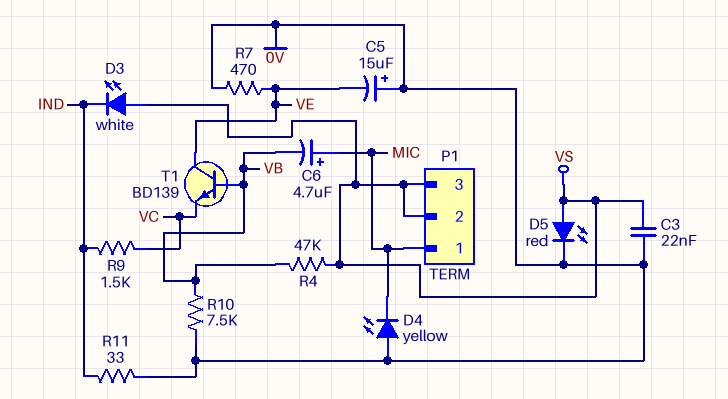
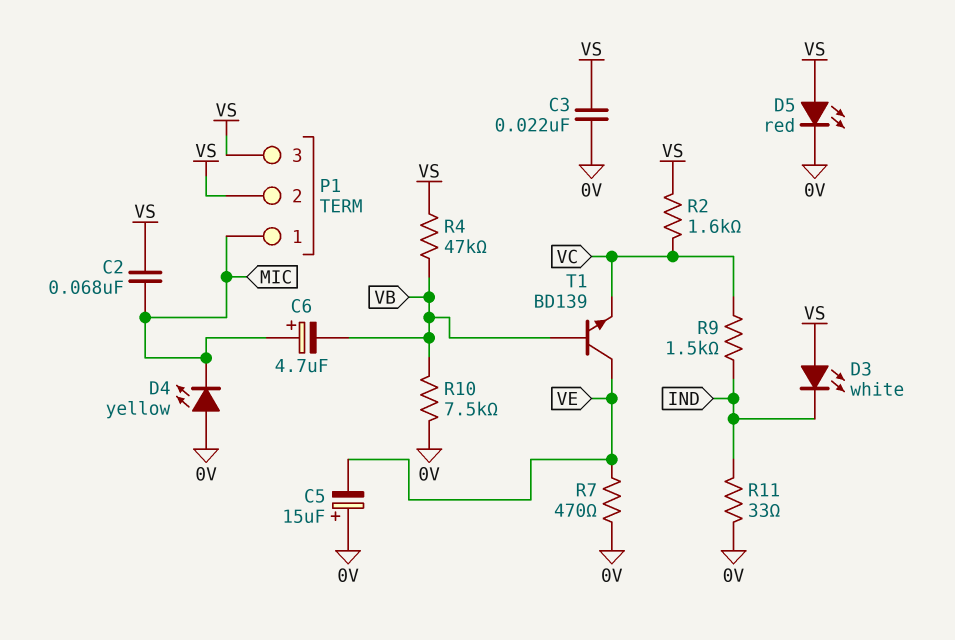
C2: none -> 68nF (MIC, VS)
R2: none -> 1.6k (VC, VS)

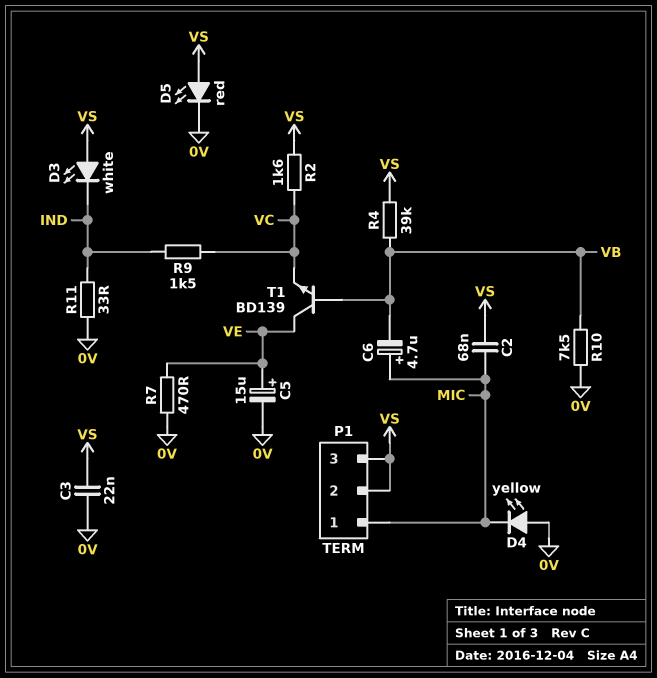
C5: 15uF (plus 0V, minus VE) -> 15uF (plus VE, minus 0V)
R4: 47k (VB, VS) -> 39k (VB, VS)

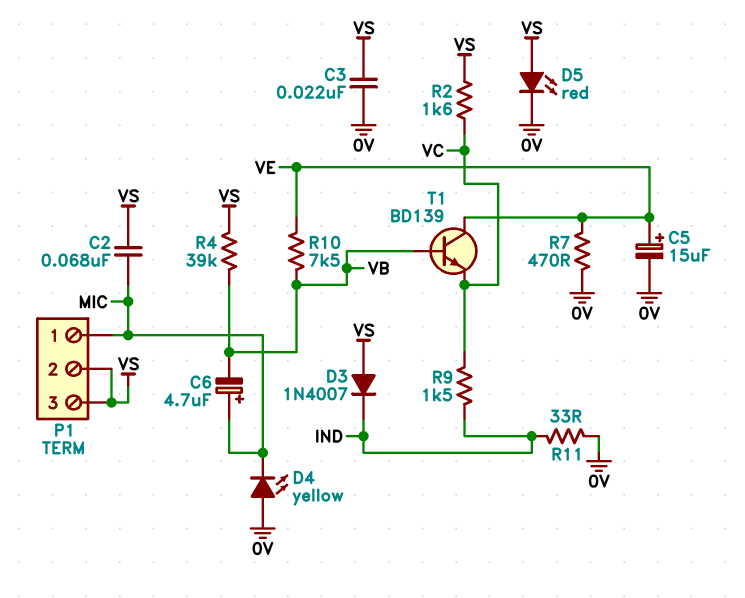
D3: LED white (A VS, K IND) -> diode 1N4007 (A VS, K IND)
R10: 7.5k (0V, VB) -> 7.5k (VB, VE)

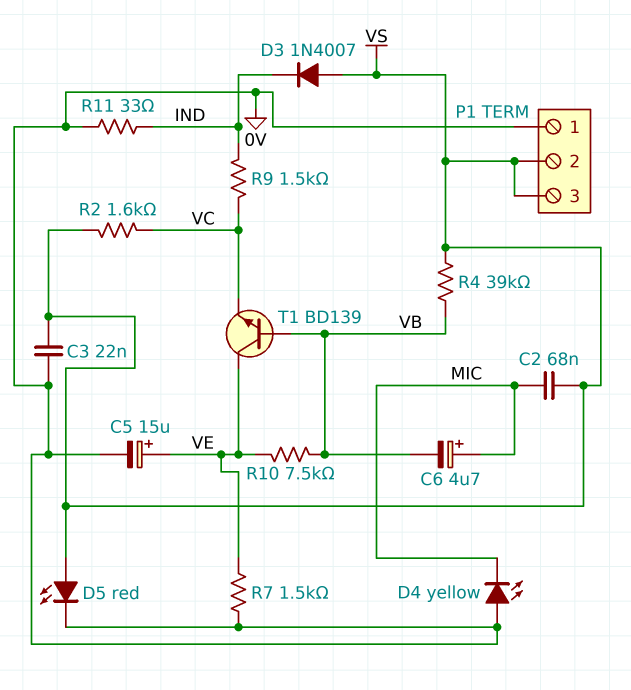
P1 pin 1: MIC -> 0V
R7: 470 (0V, VE) -> 1.5k (0V, VE)

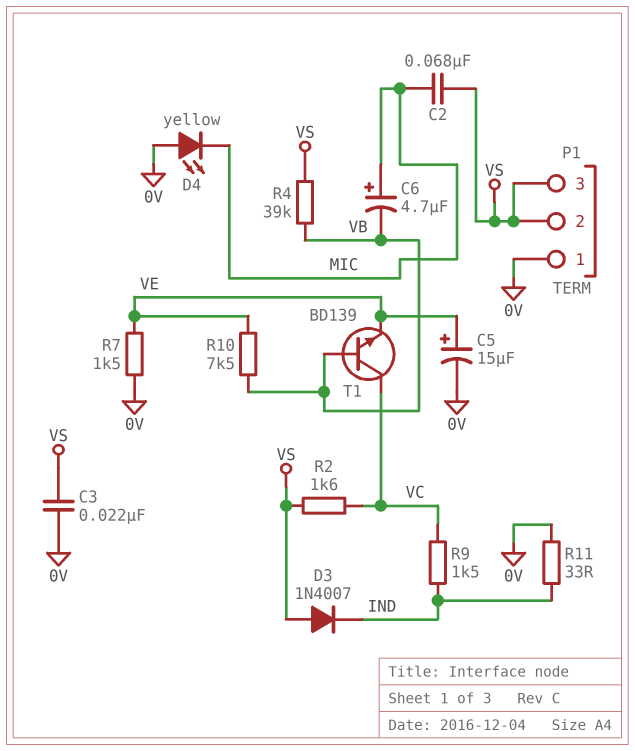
D5: LED red (A VS, K 0V) -> none
T1: NPN BD139 (B VB, C VE, E VC) -> NPN BD139 (B VB, C VC, E VE)

